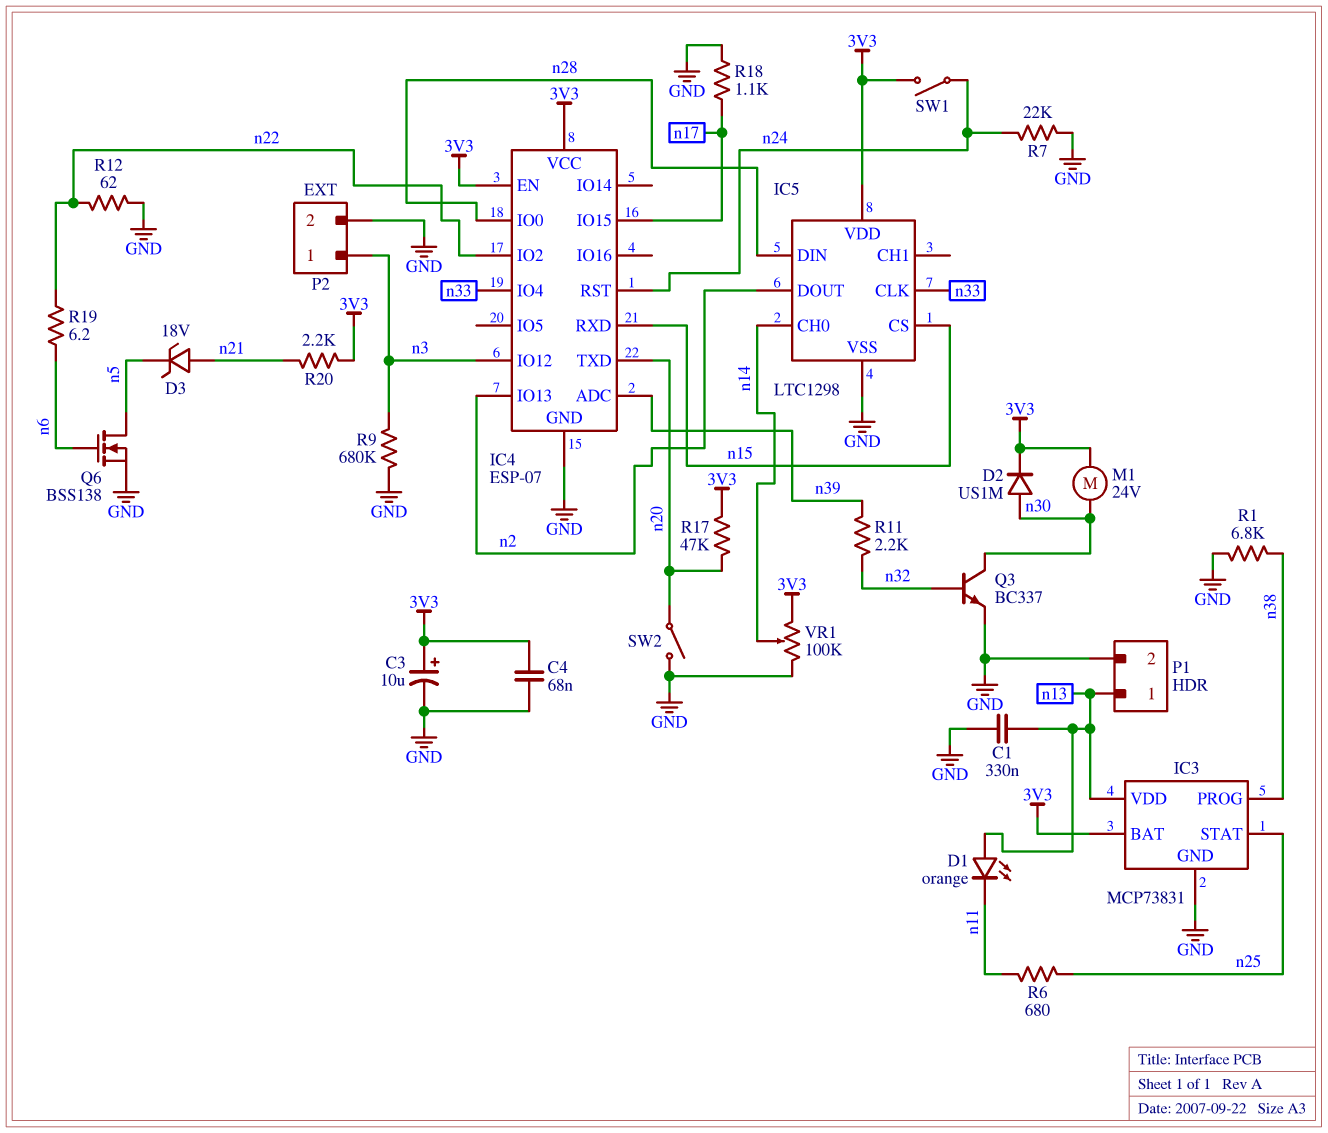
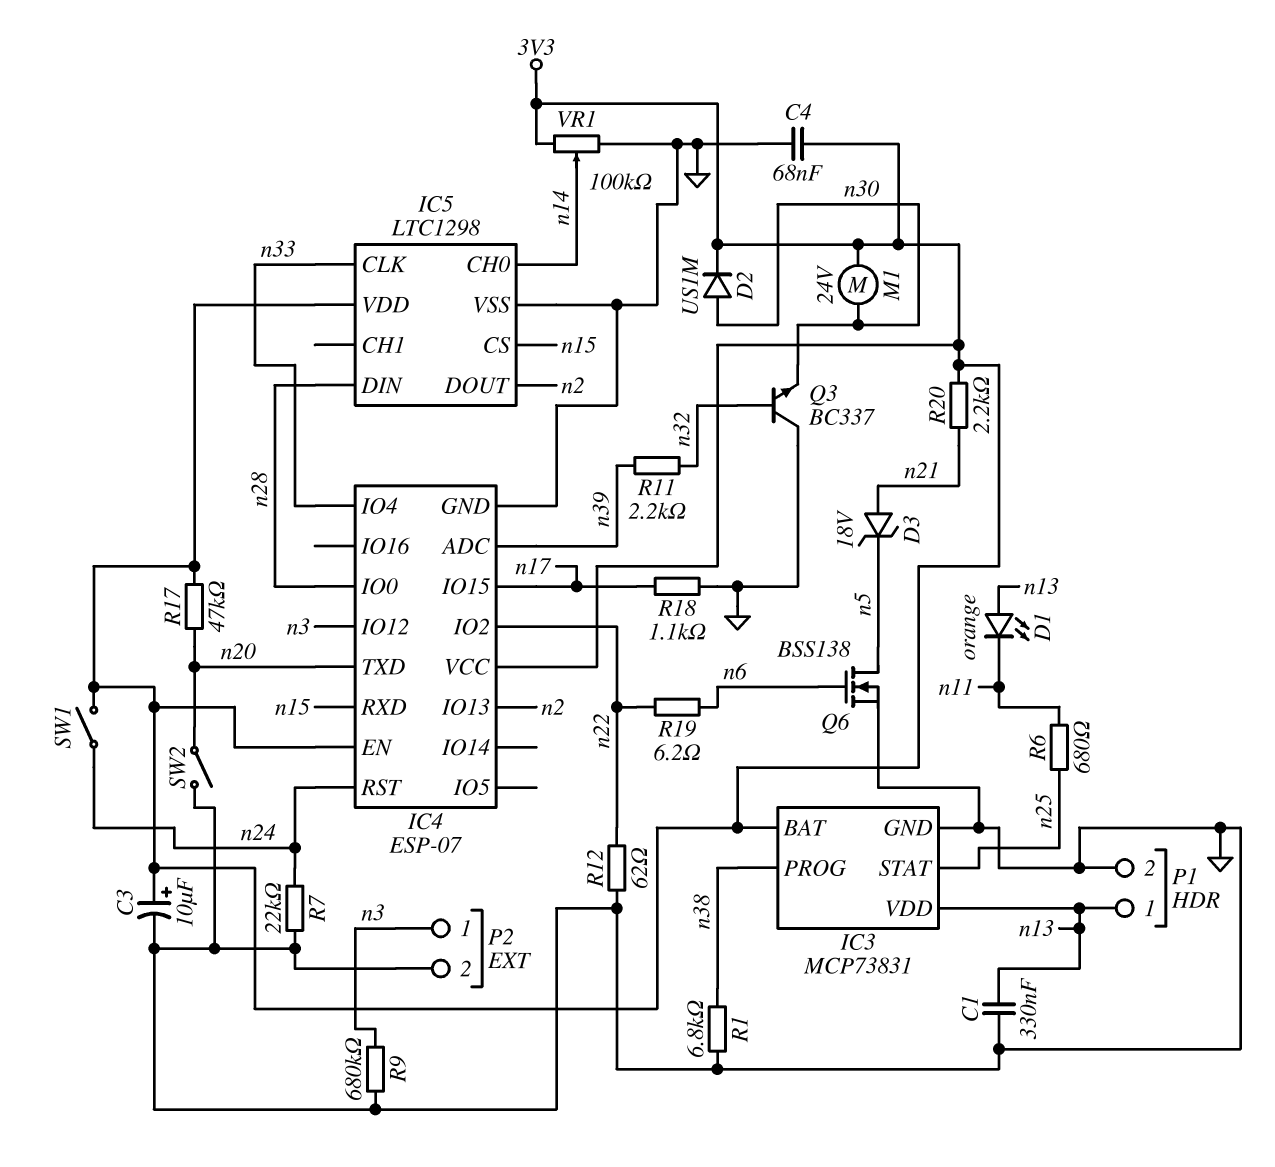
Q3: NPN BC337 (B n32, C n30, E GND) -> NPN BC337 (B n32, C GND, E n30)

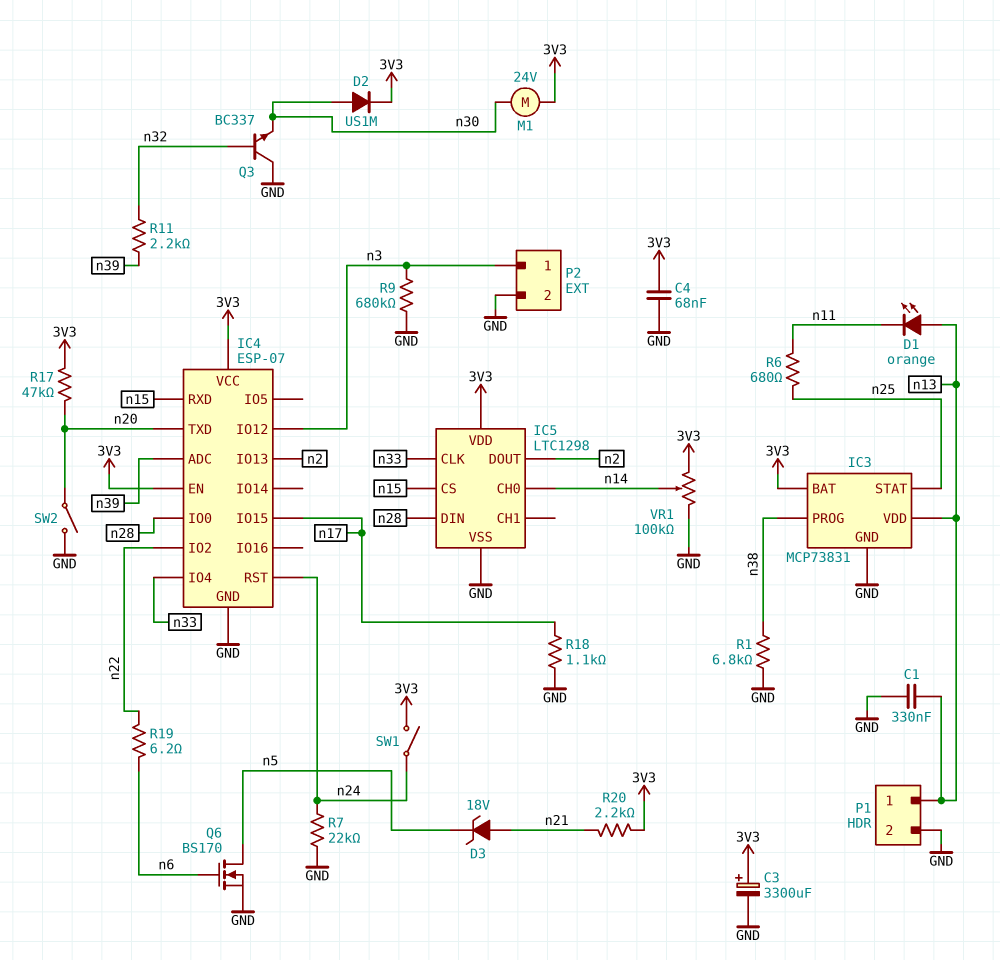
C3: 10uF (plus 3V3, minus GND) -> 3300uF (plus 3V3, minus GND)
Q6: NMOS BSS138 (G n6, D n5, S GND) -> NMOS BS170 (G n6, D n5, S GND)
R12: 62 (GND, n22) -> none

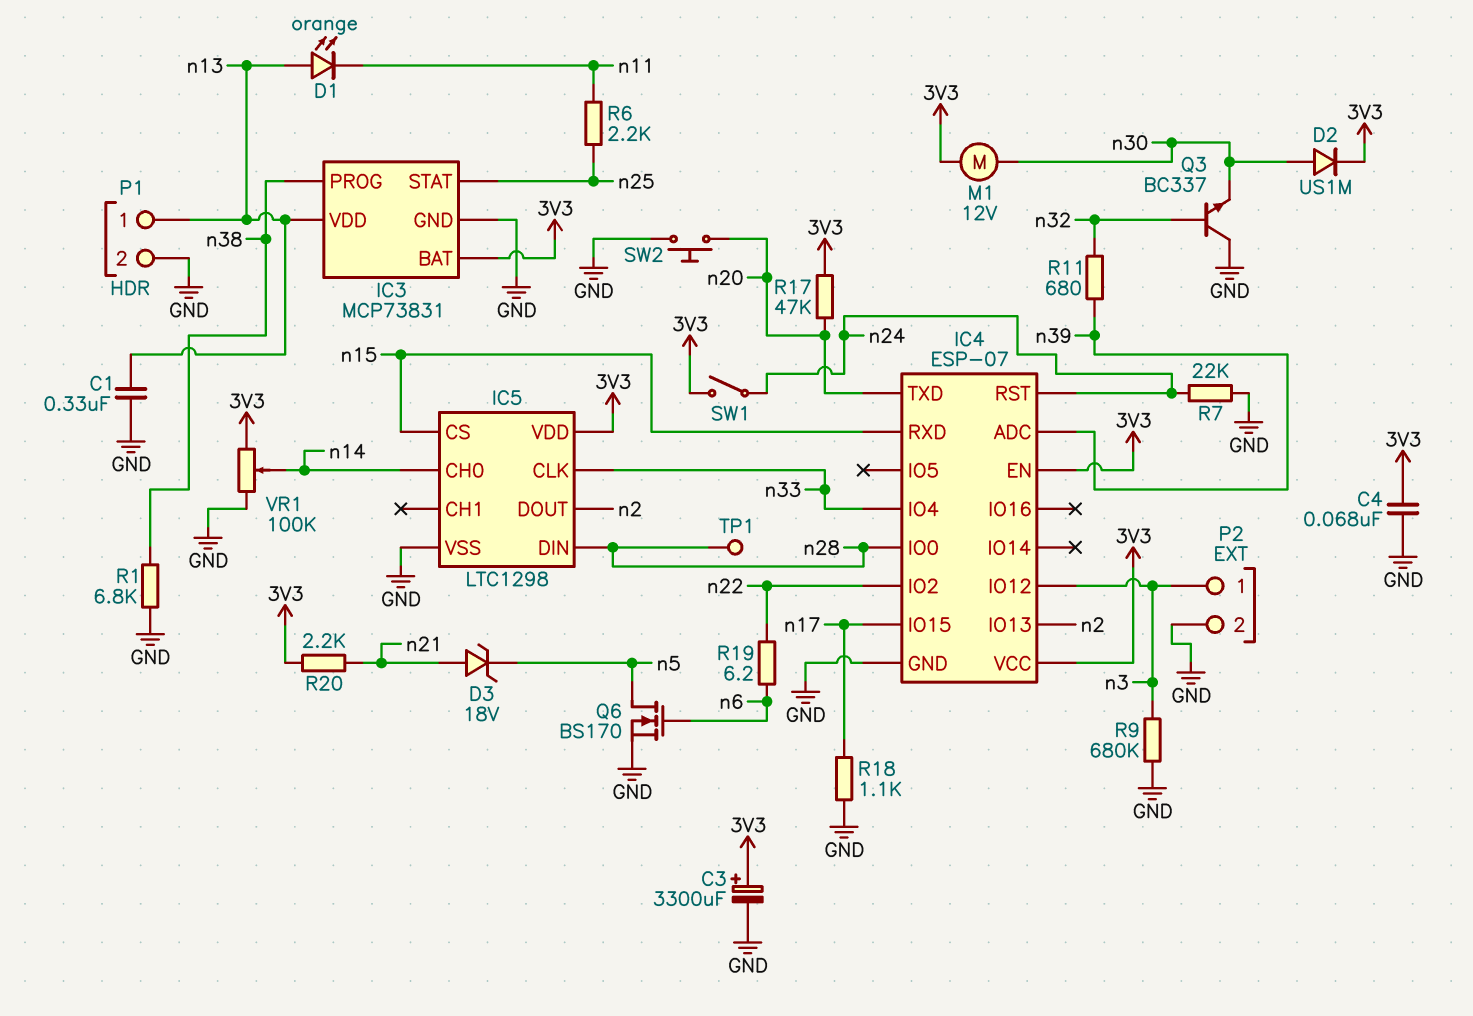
M1: motor 24V (3V3, n30) -> motor 12V (3V3, n30)
R6: 680 (n11, n25) -> 2.2k (n11, n25)
R11: 2.2k (n32, n39) -> 680 (n32, n39)
SW2: switch (GND, n20) -> button (GND, n20)
TP1: none -> test point (n28)

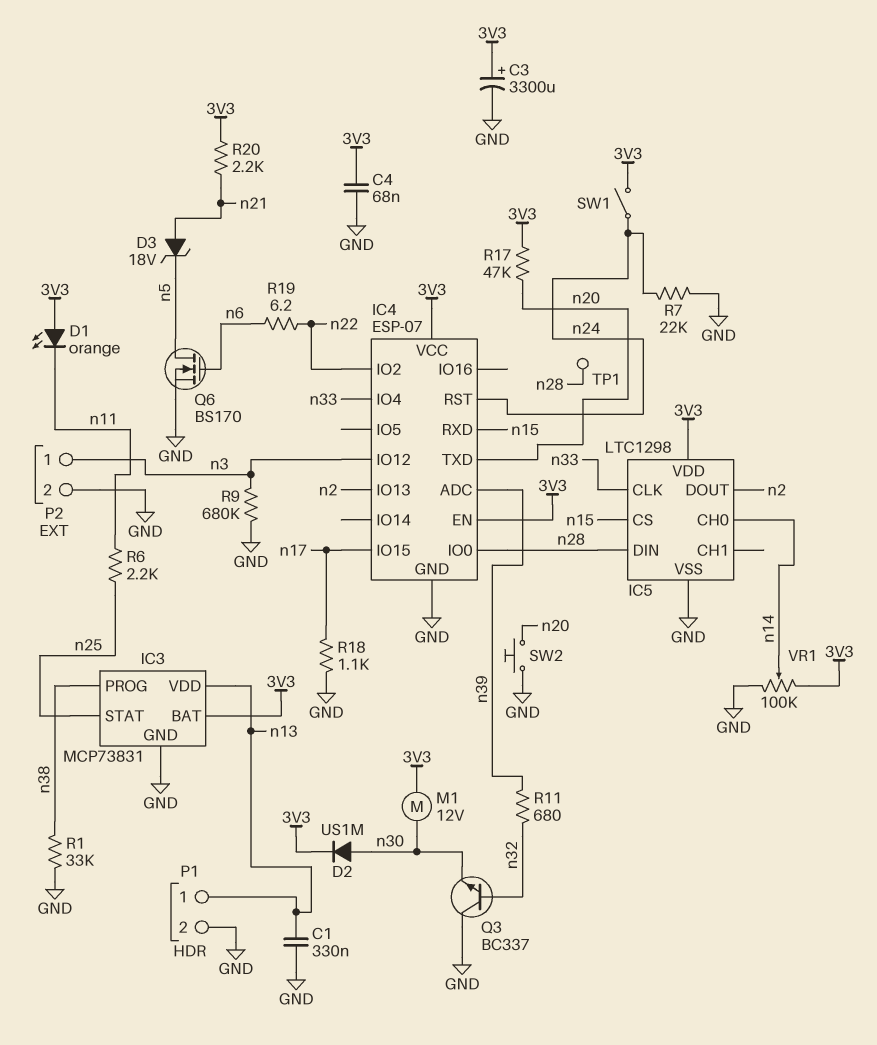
D1: LED orange (A n13, K n11) -> LED orange (A 3V3, K n11)
R1: 6.8k (GND, n38) -> 33k (GND, n38)

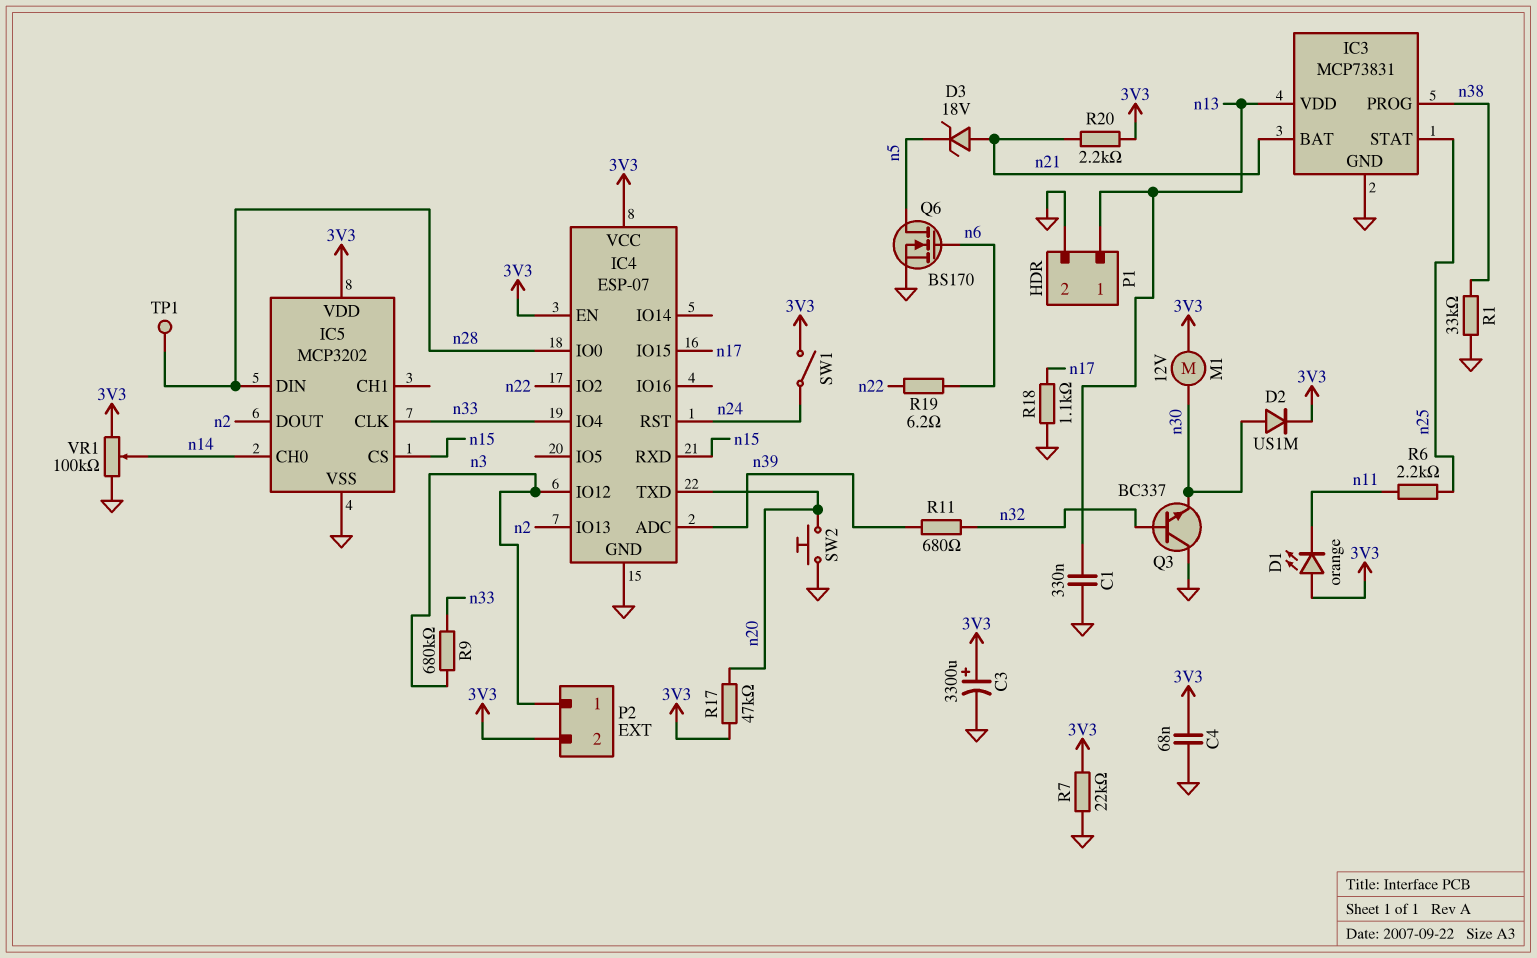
IC3 pin BAT: 3V3 -> n21
IC5: LTC1298 -> MCP3202
P2 pin 2: GND -> 3V3
R7: 22k (GND, n24) -> 22k (3V3, GND)
R9: 680k (GND, n3) -> 680k (n3, n33)

